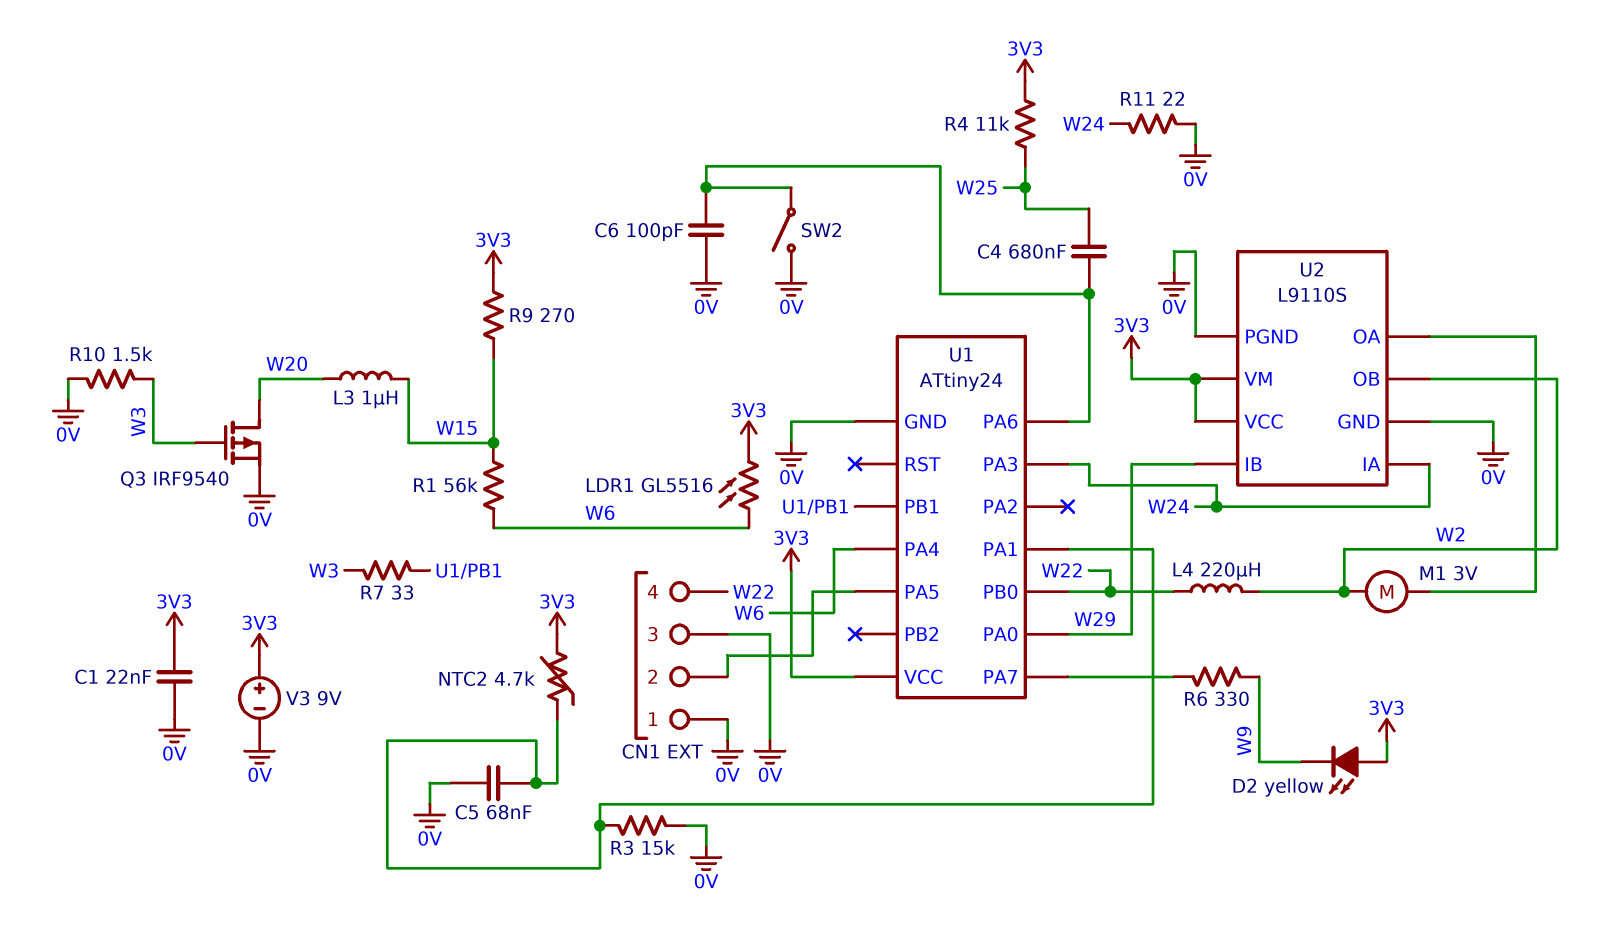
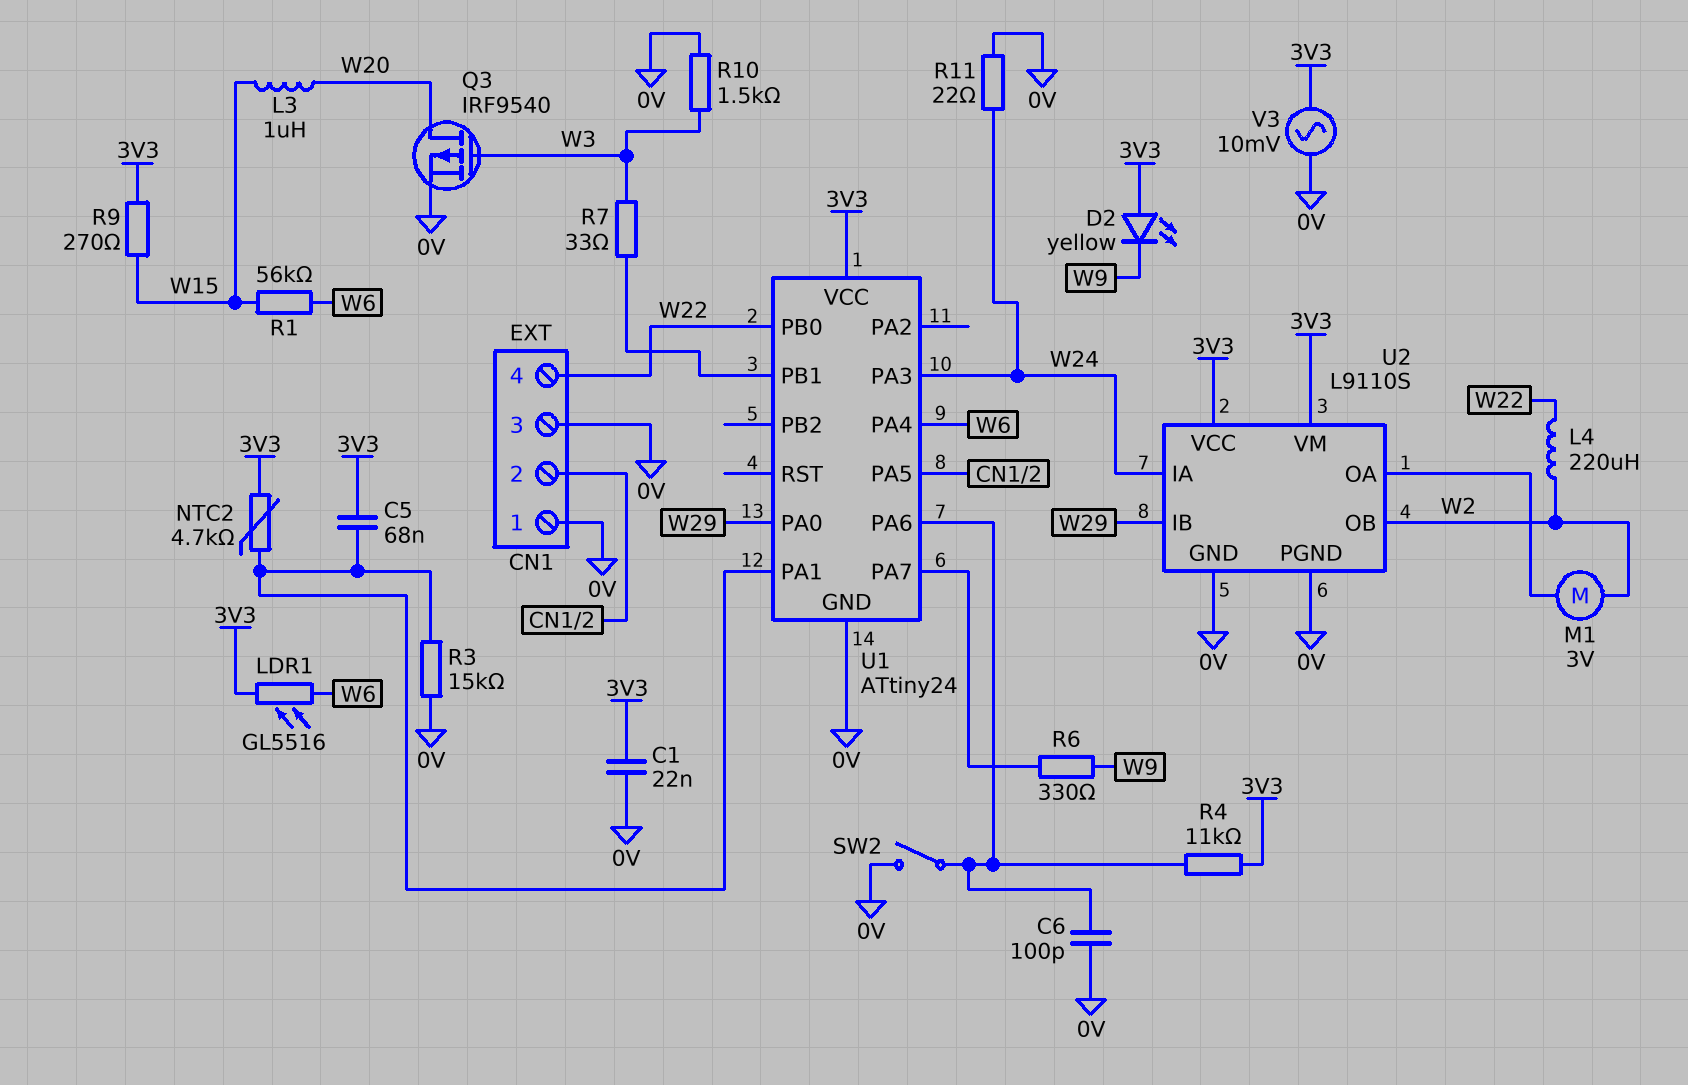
C4: 680nF (U1/PA6, W25) -> none
C5: 68nF (0V, U1/PA1) -> 68nF (3V3, U1/PA1)
R4: 11k (3V3, W25) -> 11k (3V3, U1/PA6)
V3: 9V (plus 3V3, minus 0V) -> AC 10mV (0V, 3V3)

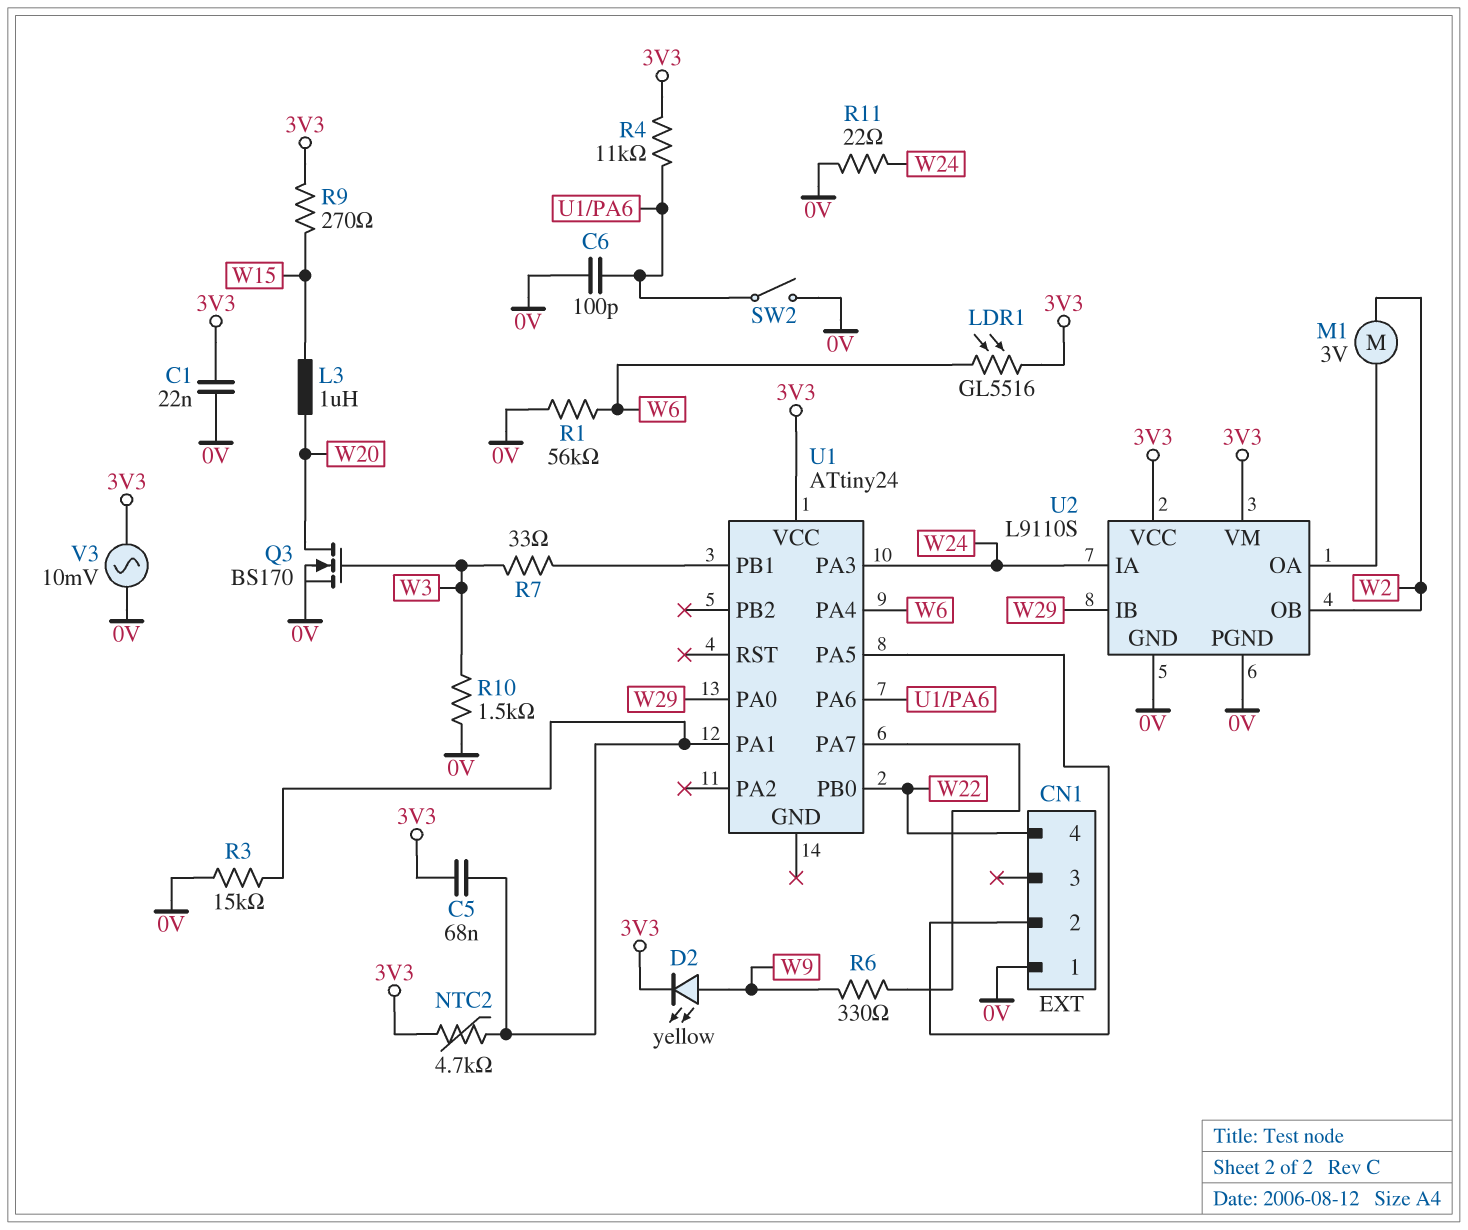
CN1 pin 3: 0V -> none
D2: LED yellow (A 3V3, K W9) -> LED yellow (A W9, K 3V3)
L4: 220uH (W2, W22) -> none
Q3: PMOS IRF9540 (G W3, D W20, S 0V) -> NMOS BS170 (G W3, D W20, S 0V)
R1: 56k (W6, W15) -> 56k (0V, W6)
U1 pin GND: 0V -> none

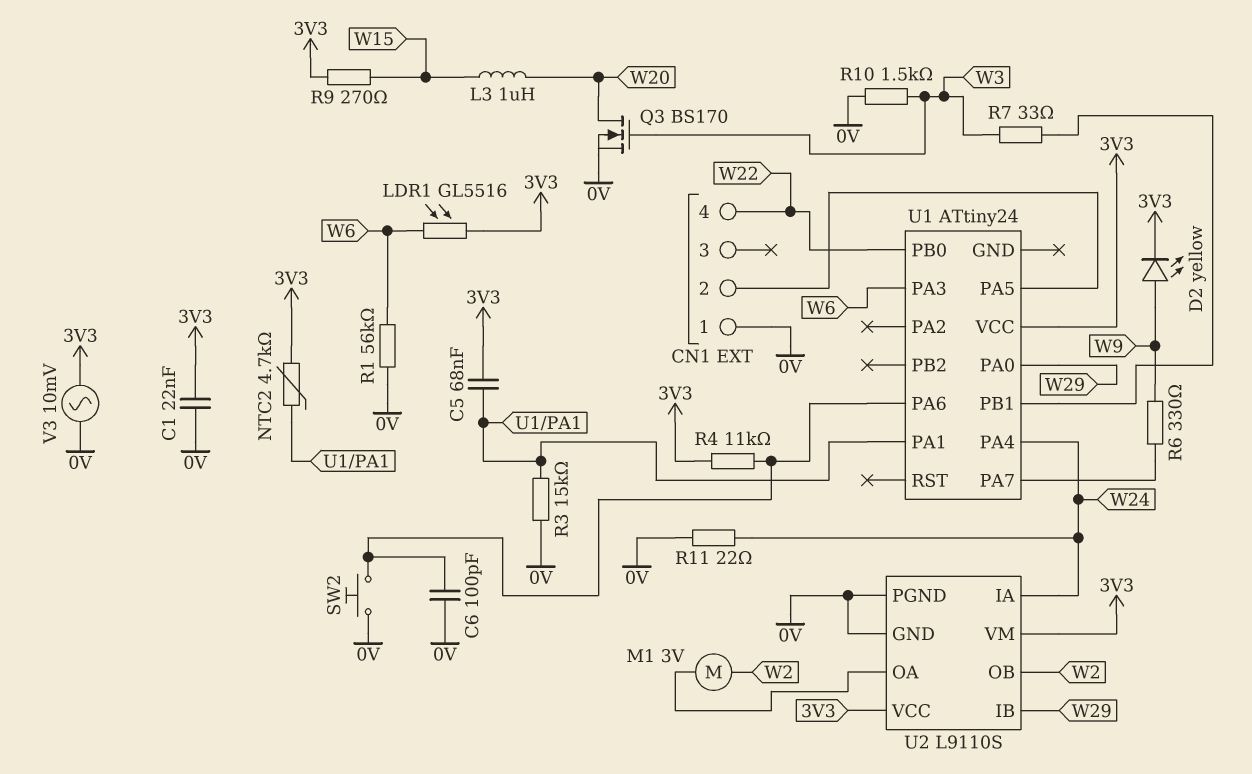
SW2: switch (0V, U1/PA6) -> button (0V, U1/PA6)
U1 pin PA3: W24 -> W6
U1 pin PA4: W6 -> W24

